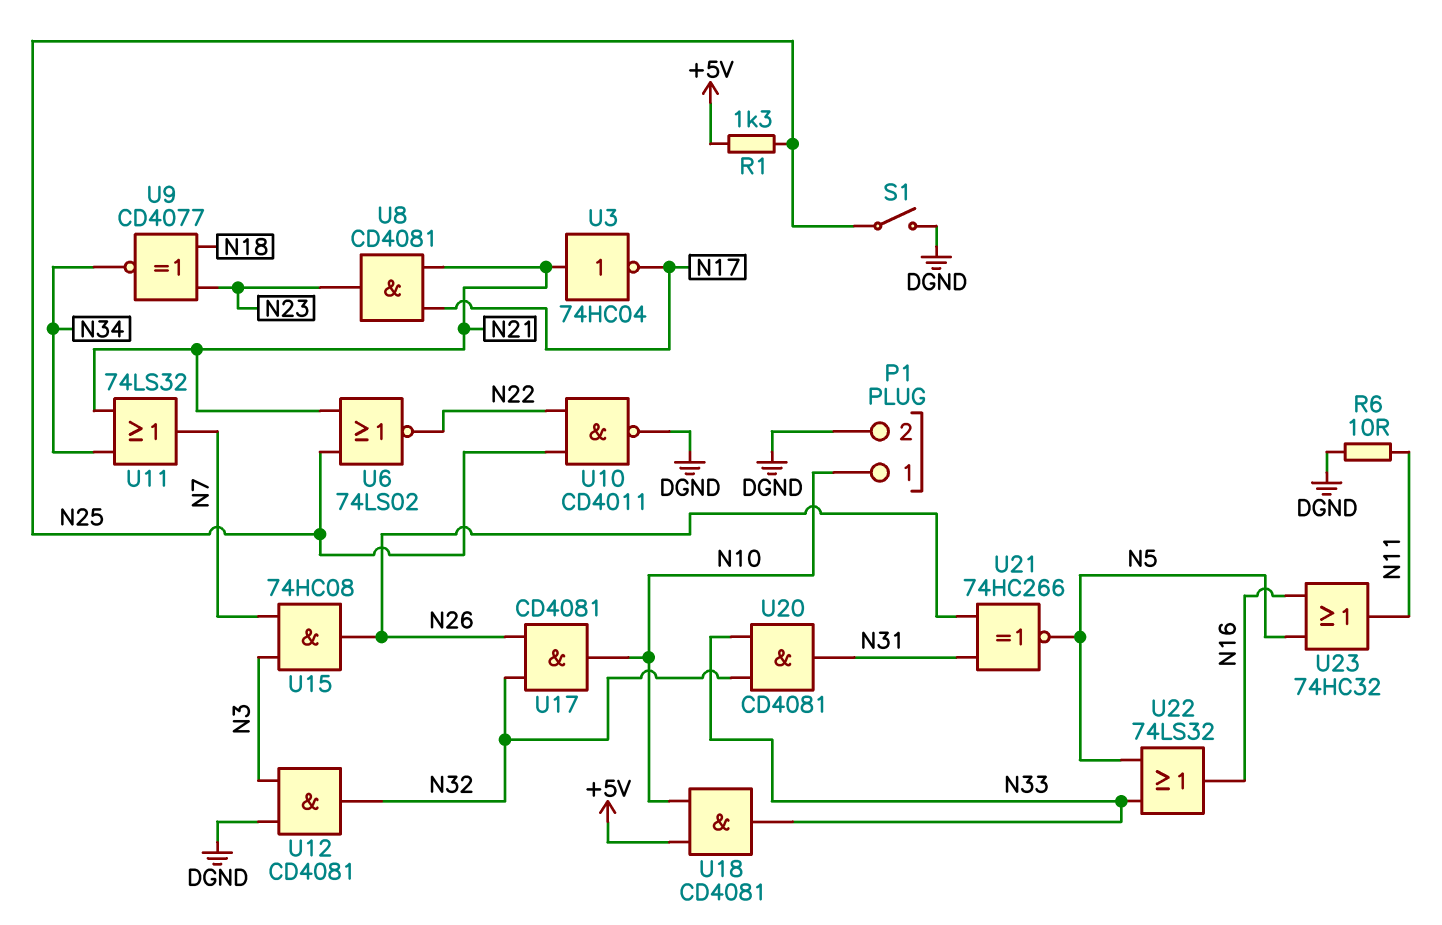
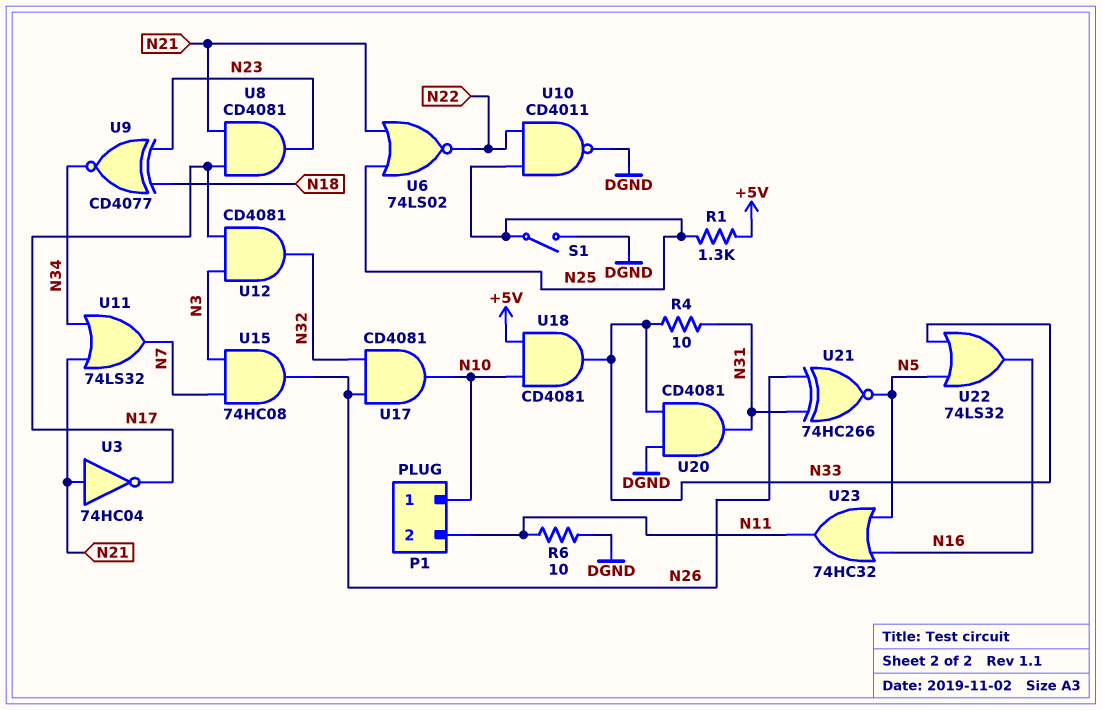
P1 pin 2: DGND -> N11
R4: none -> 10 (N31, N33)
U12: AND CD4081 (in DGND, in N3, out N32) -> AND CD4081 (in N3, in N17, out N32)
U20: AND CD4081 (in N32, in N33, out N31) -> AND CD4081 (in DGND, in N33, out N31)

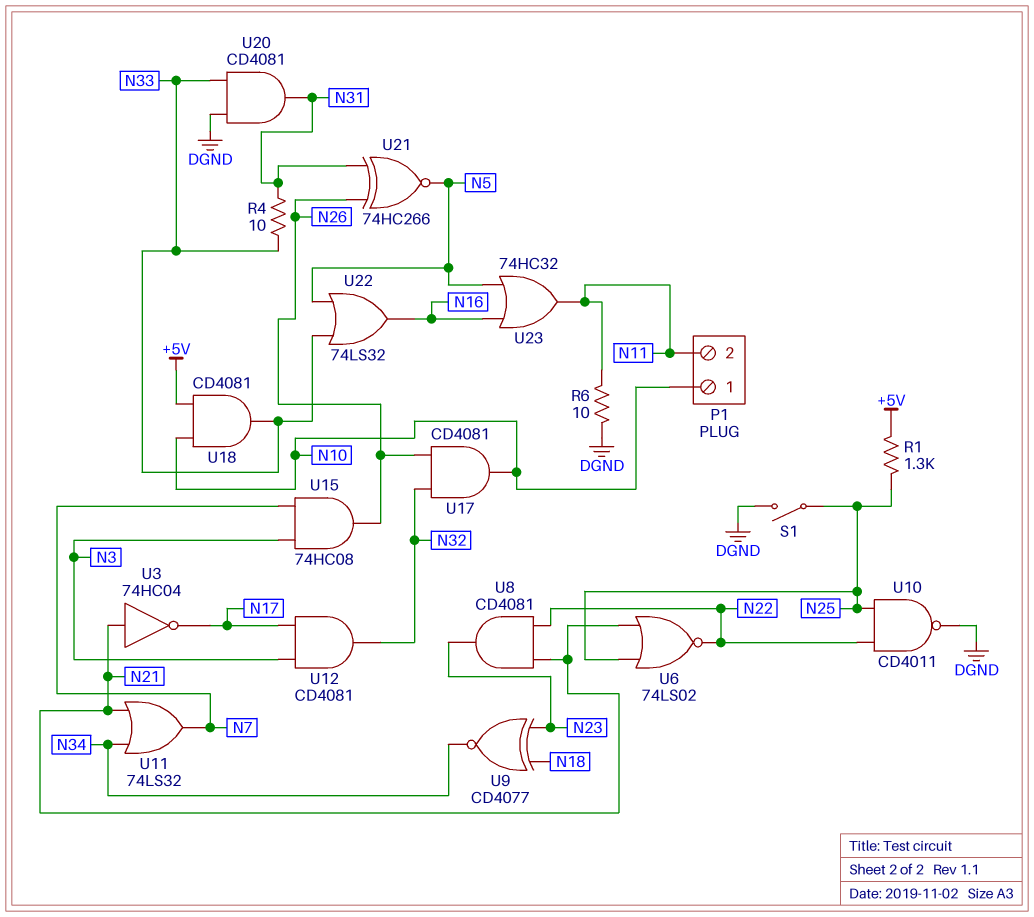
U8: AND CD4081 (in N17, in N21, out N23) -> AND CD4081 (in N21, in N22, out N23)

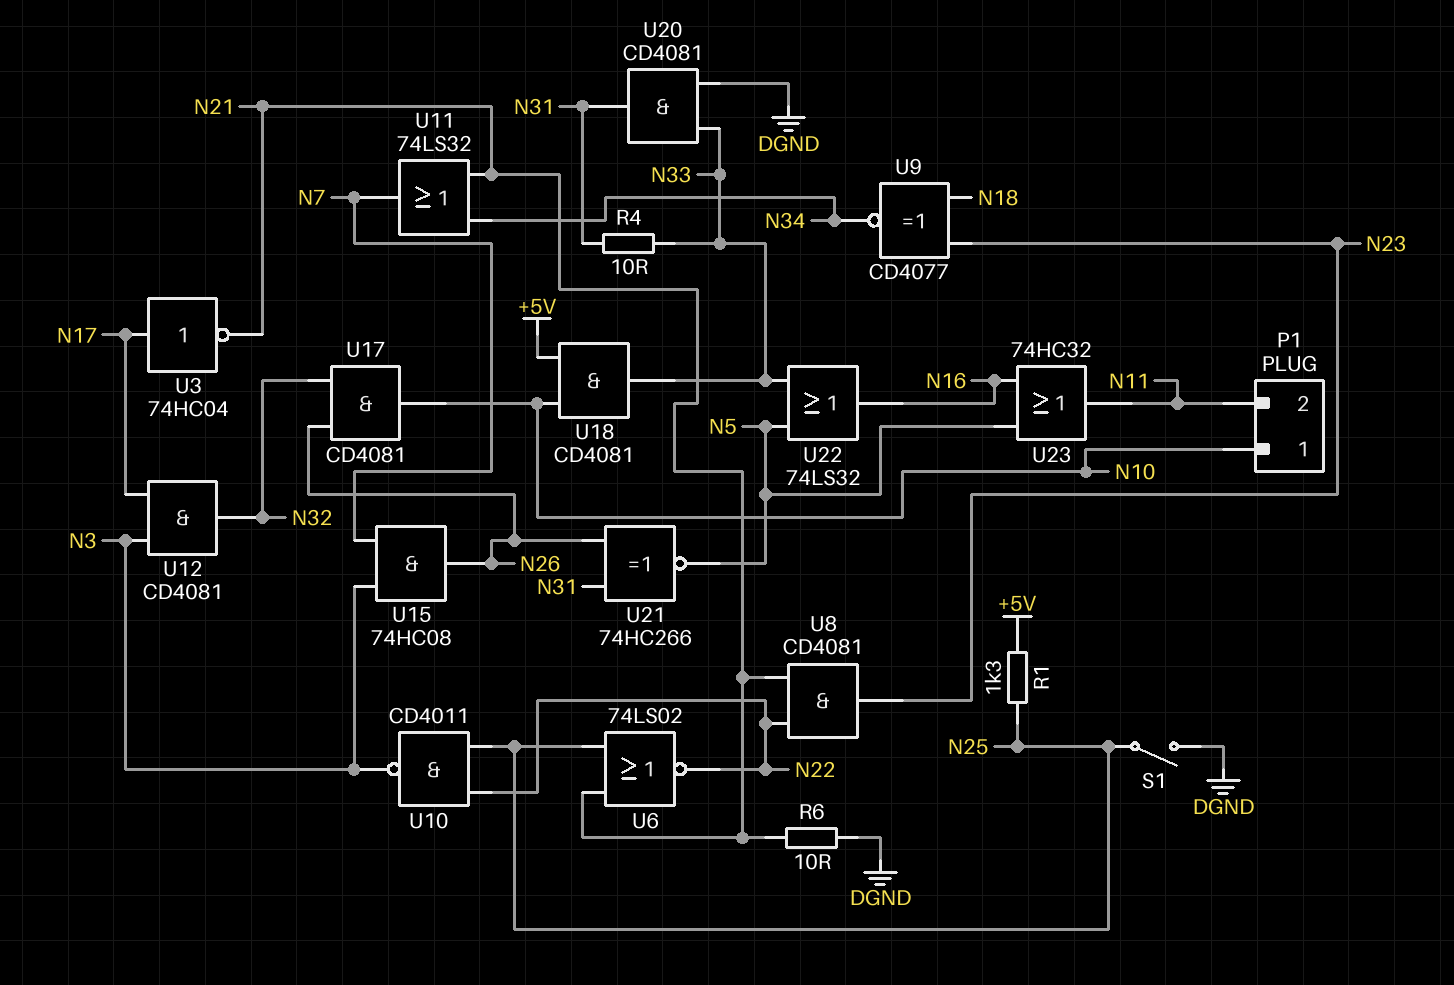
R6: 10 (DGND, N11) -> 10 (DGND, N21)
U3: NOT 74HC04 (in N21, out N17) -> NOT 74HC04 (in N17, out N21)
U10: NAND CD4011 (in N22, in N25, out DGND) -> NAND CD4011 (in N22, in N25, out N3)

